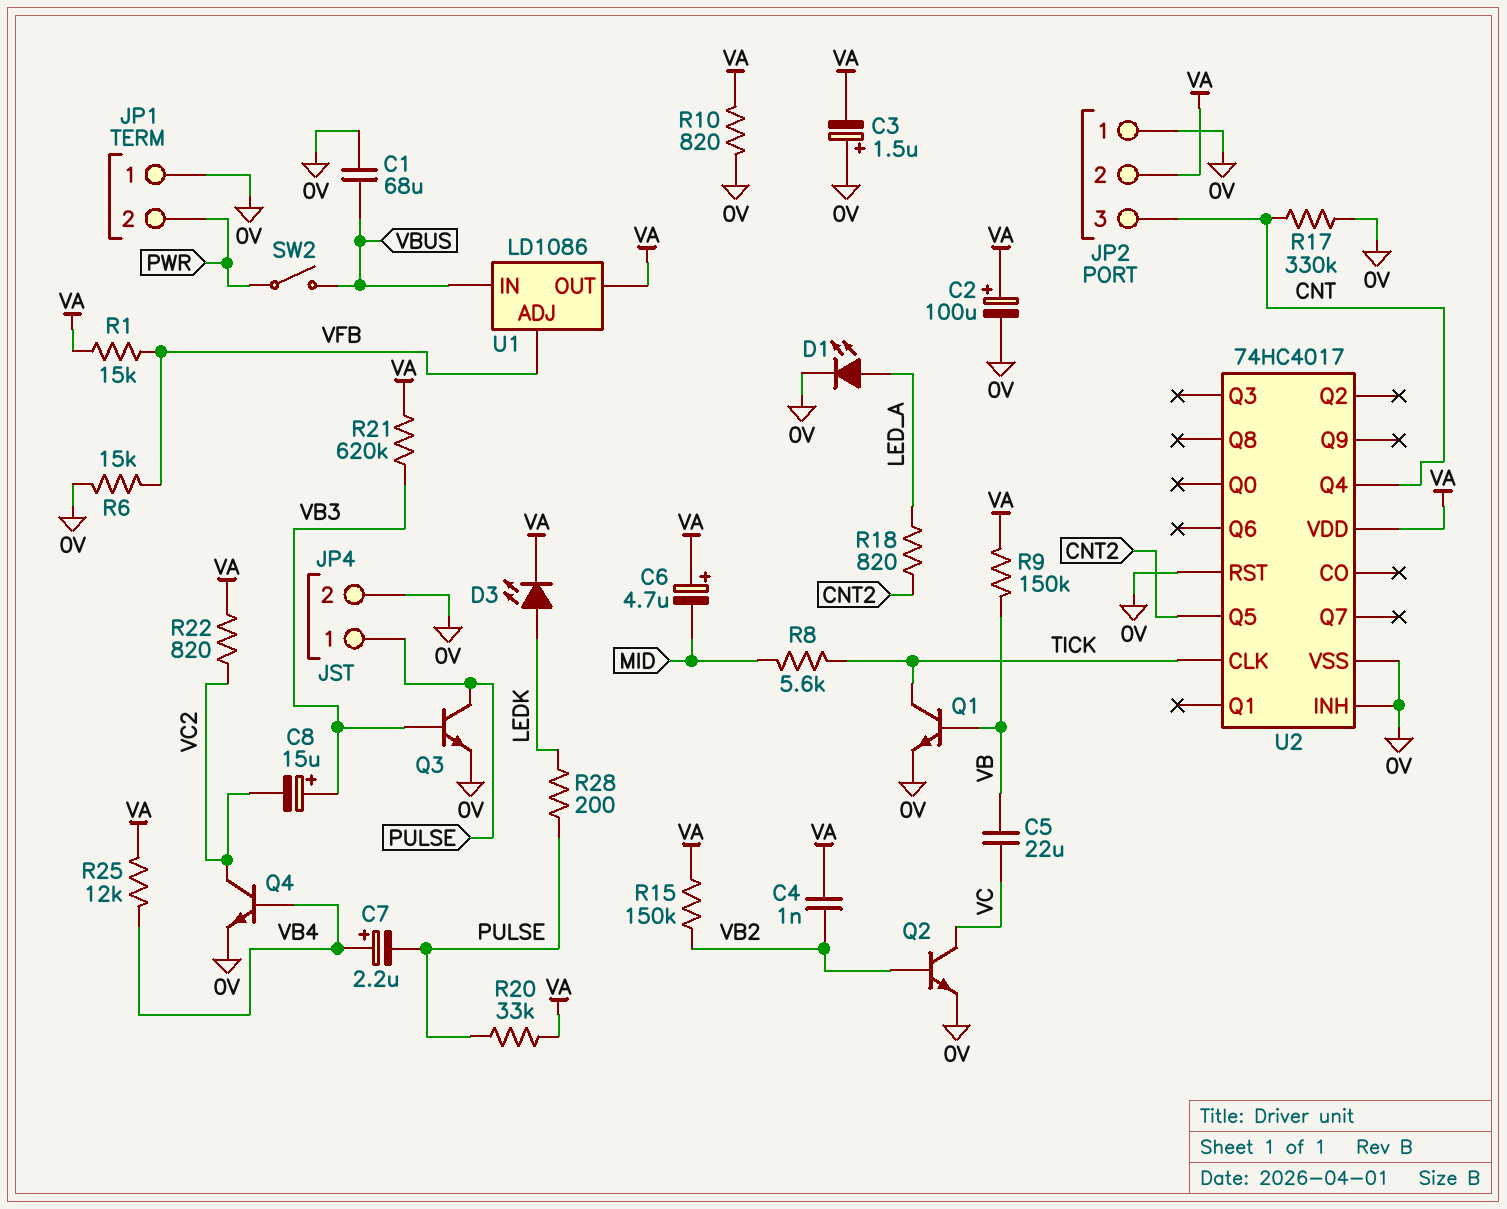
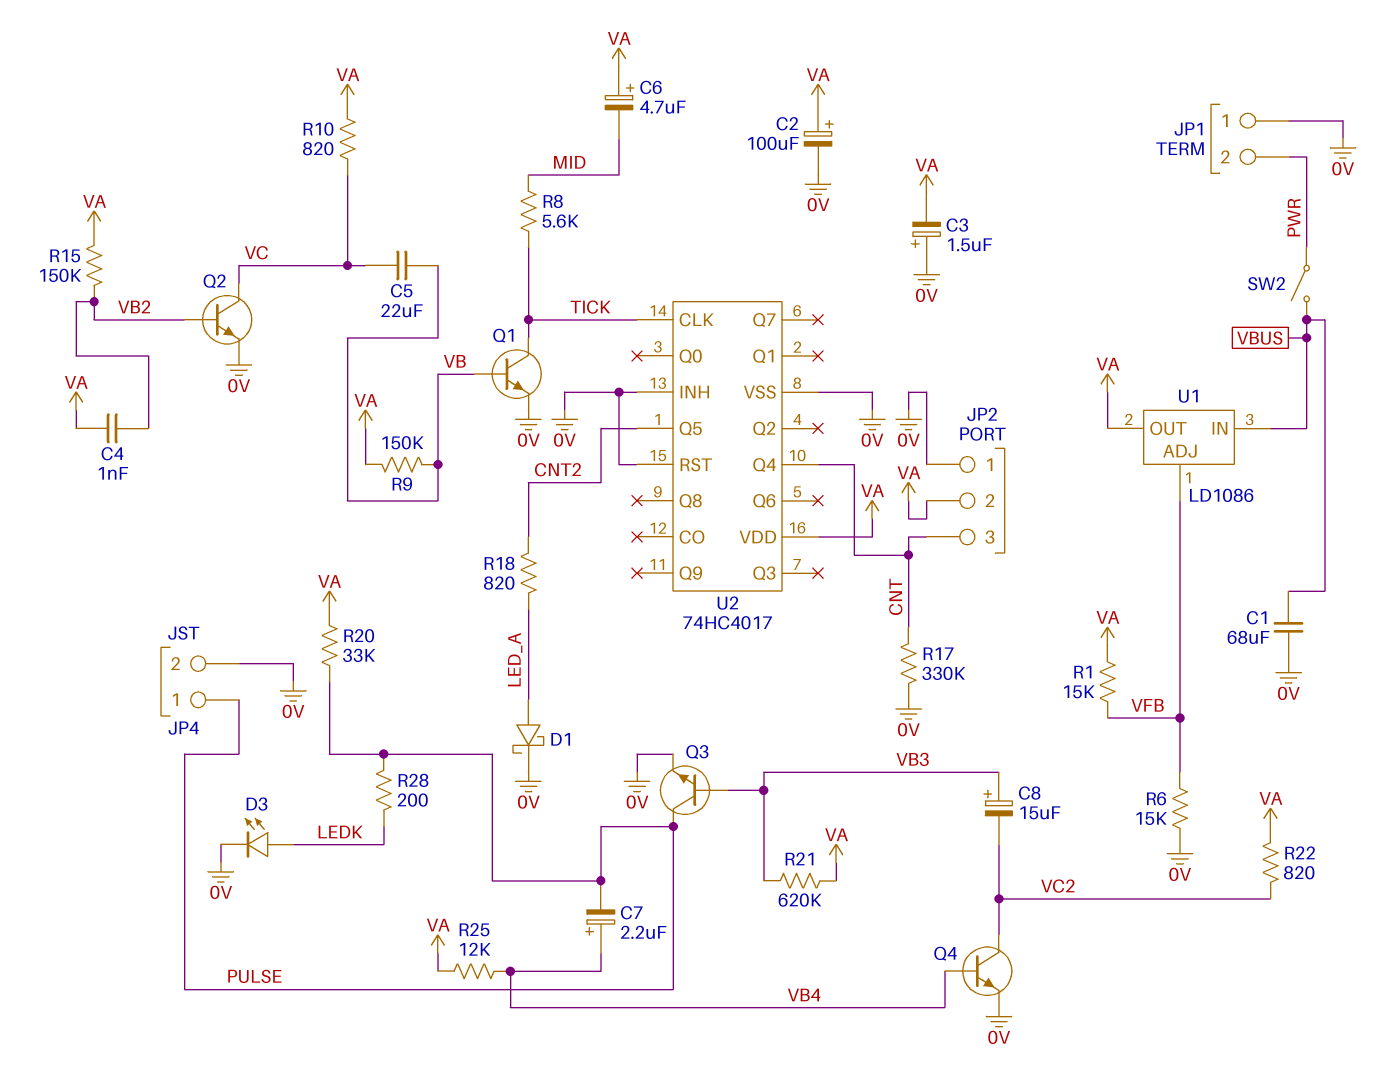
D1: LED (A LED_A, K 0V) -> schottky (A LED_A, K 0V)
D3: LED (A LEDK, K VA) -> LED (A LEDK, K 0V)
R10: 820 (0V, VA) -> 820 (VA, VC)

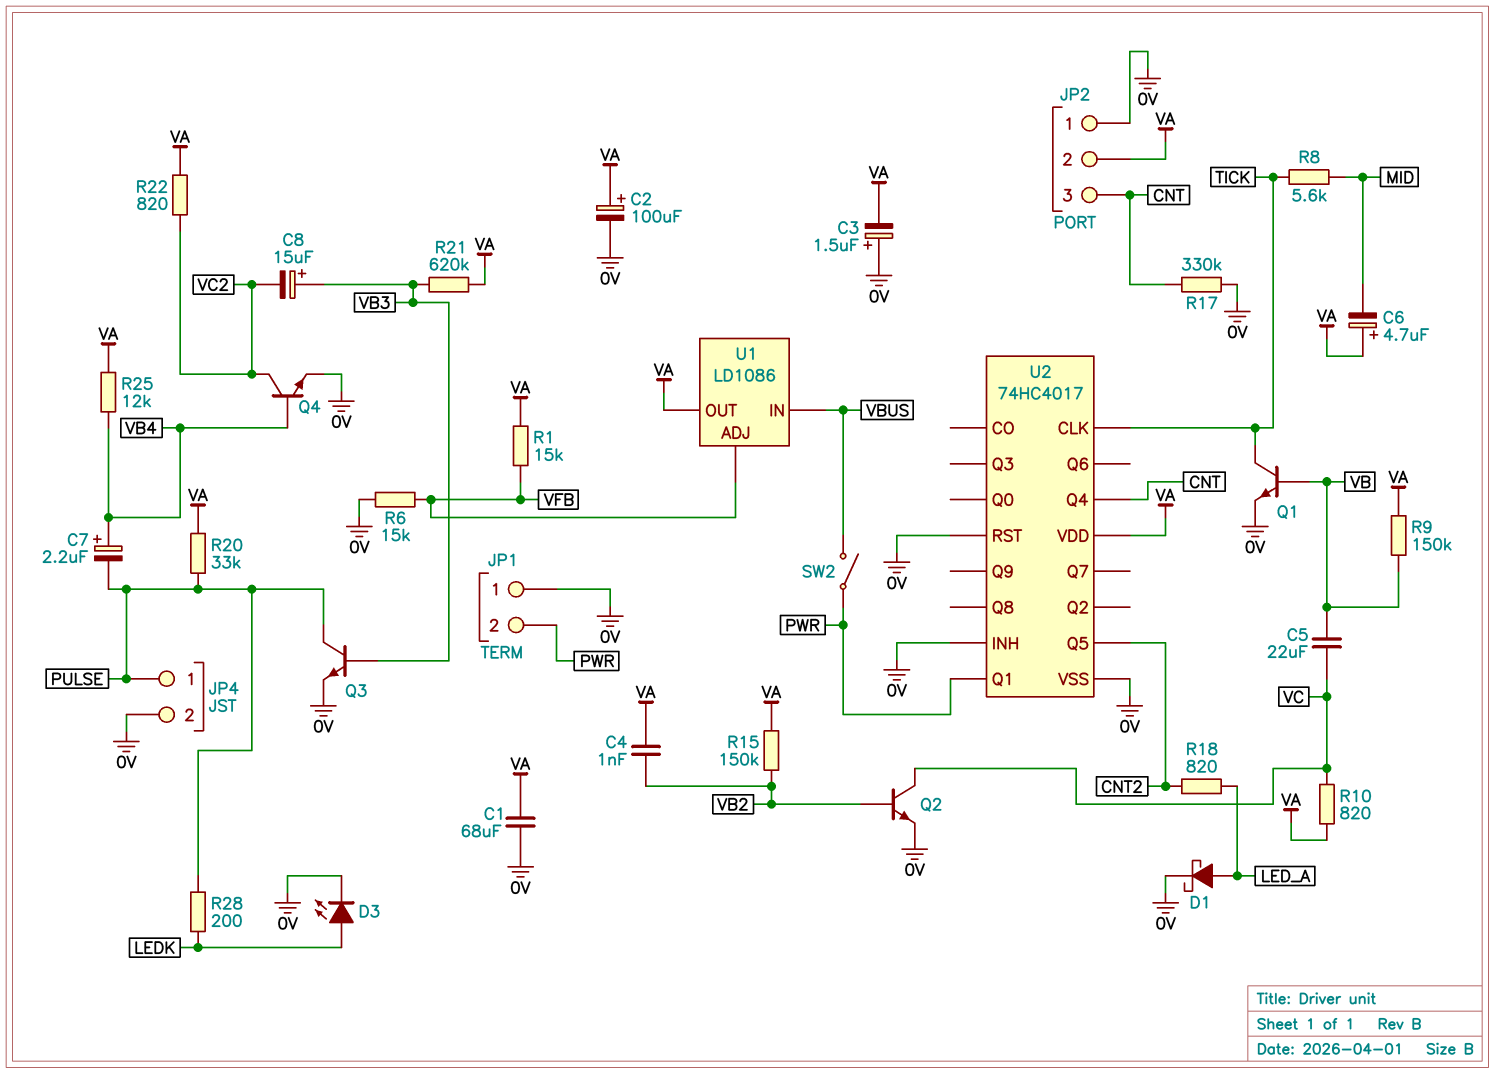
C1: 68uF (0V, VBUS) -> 68uF (0V, VA)
U2 pin Q1: none -> PWR

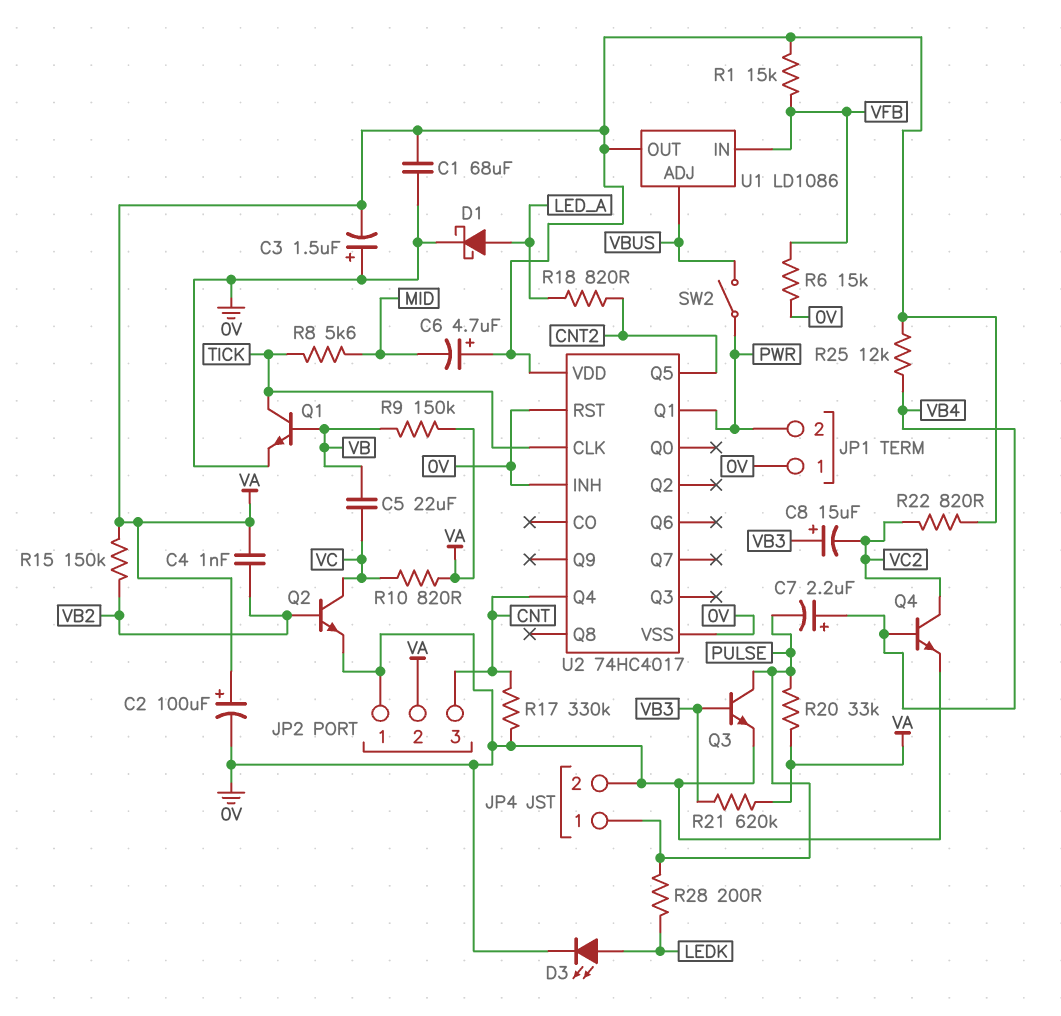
U1 pin ADJ: VFB -> VBUS
U1 pin IN: VBUS -> VFB

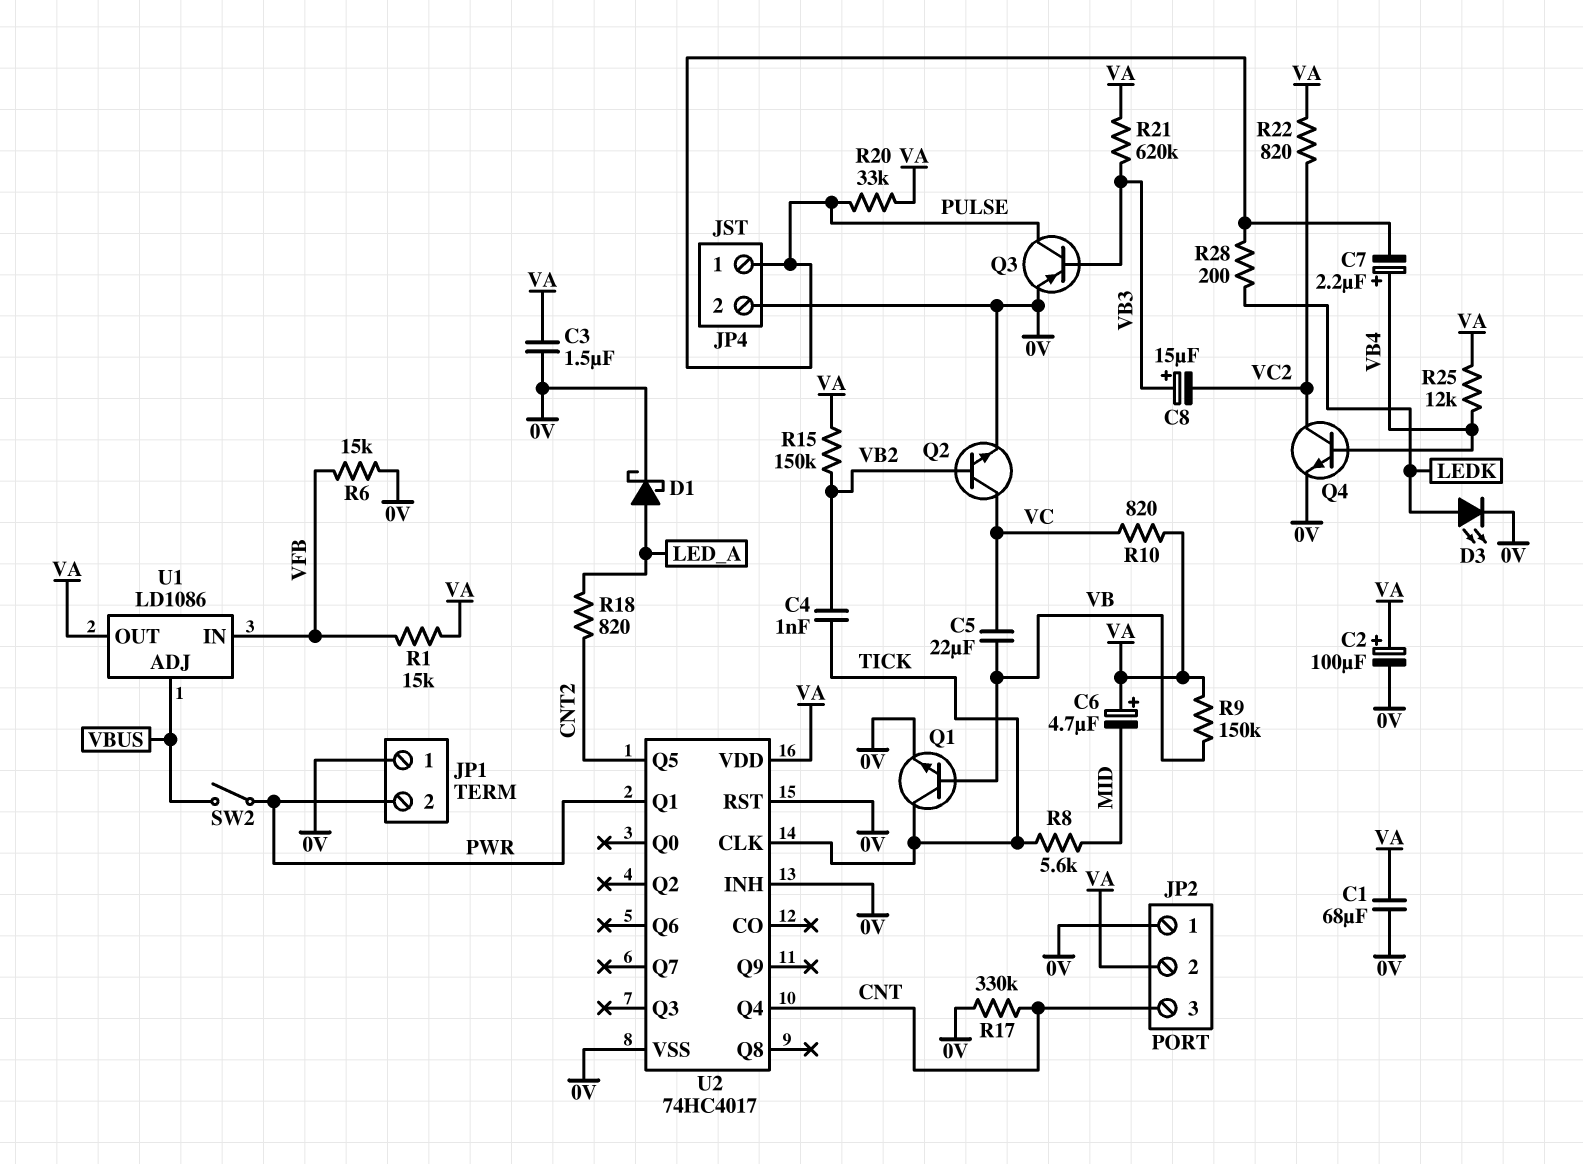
C3: 1.5uF (plus 0V, minus VA) -> 1.5uF (0V, VA)
C4: 1nF (VA, VB2) -> 1nF (TICK, VB2)
Q3: NPN (B VB3, C PULSE, E 0V) -> PNP (B VB3, C PULSE, E 0V)

